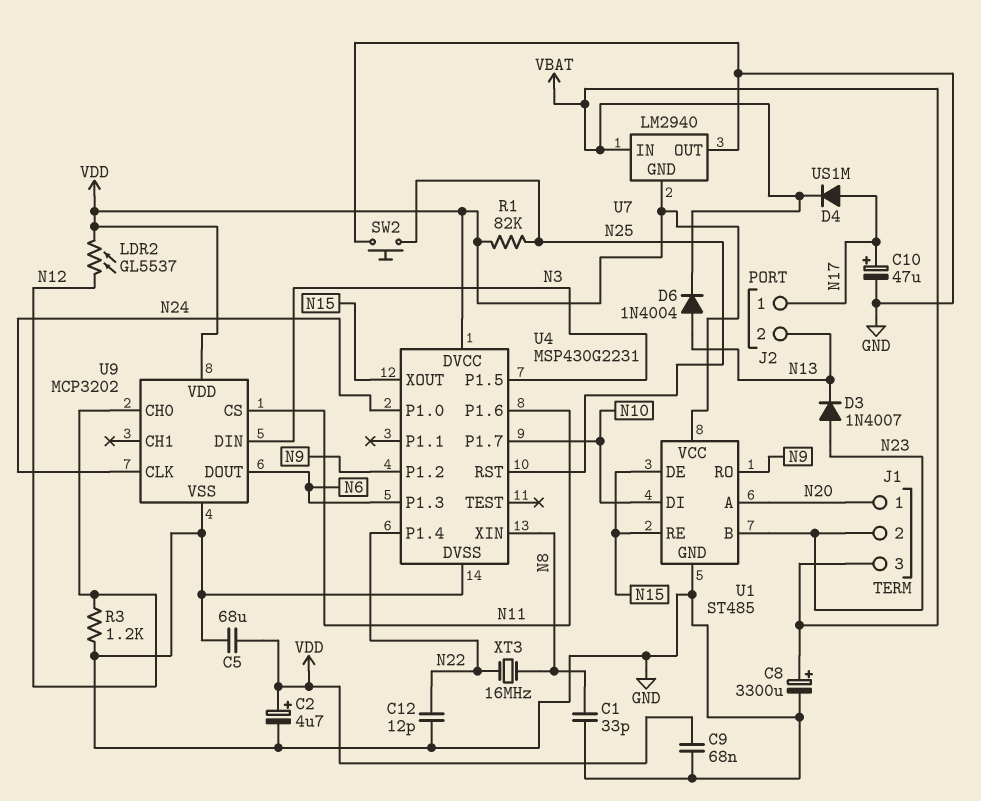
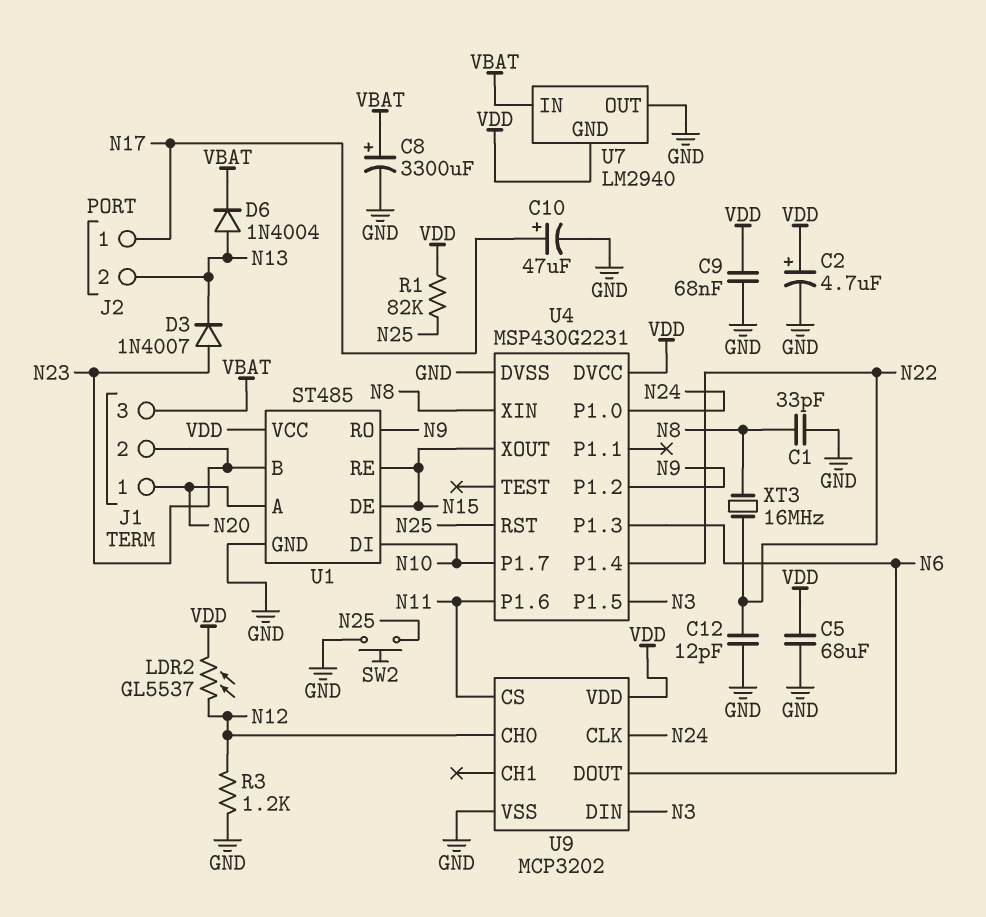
D4: diode US1M (A N17, K VBAT) -> none

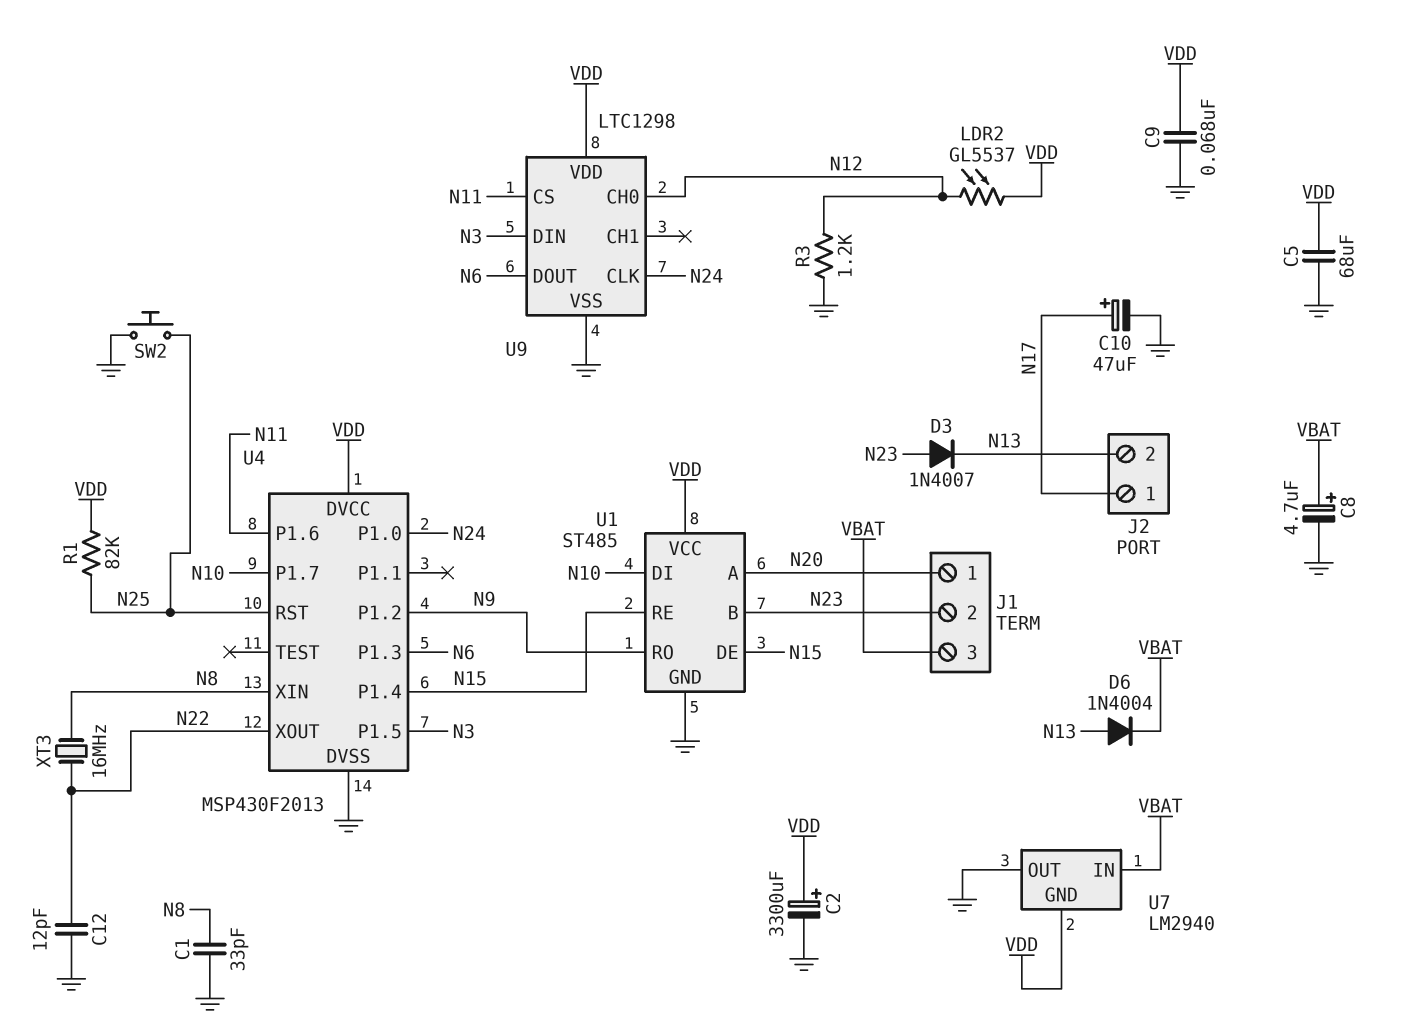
C2: 4.7uF (plus VDD, minus GND) -> 3300uF (plus VDD, minus GND)
C8: 3300uF (plus VBAT, minus GND) -> 4.7uF (plus VBAT, minus GND)
U4: MSP430G2231 -> MSP430F2013
U4 pin P1.4: N22 -> N15
U4 pin XOUT: N15 -> N22
U9: MCP3202 -> LTC1298

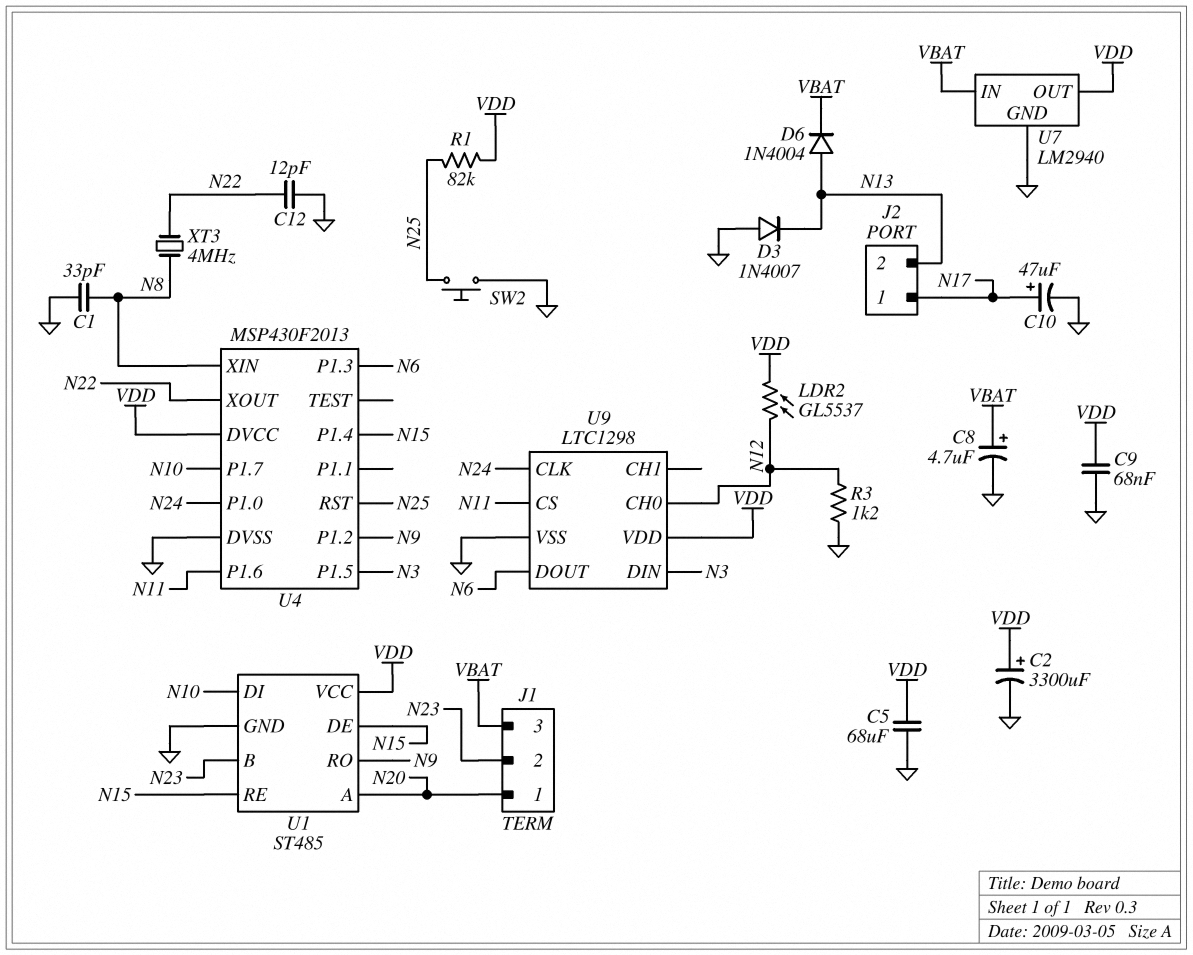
D3: diode 1N4007 (A N23, K N13) -> diode 1N4007 (A GND, K N13)
U7 pin GND: VDD -> GND
U7 pin OUT: GND -> VDD
XT3: 16MHz (N8, N22) -> 4MHz (N8, N22)

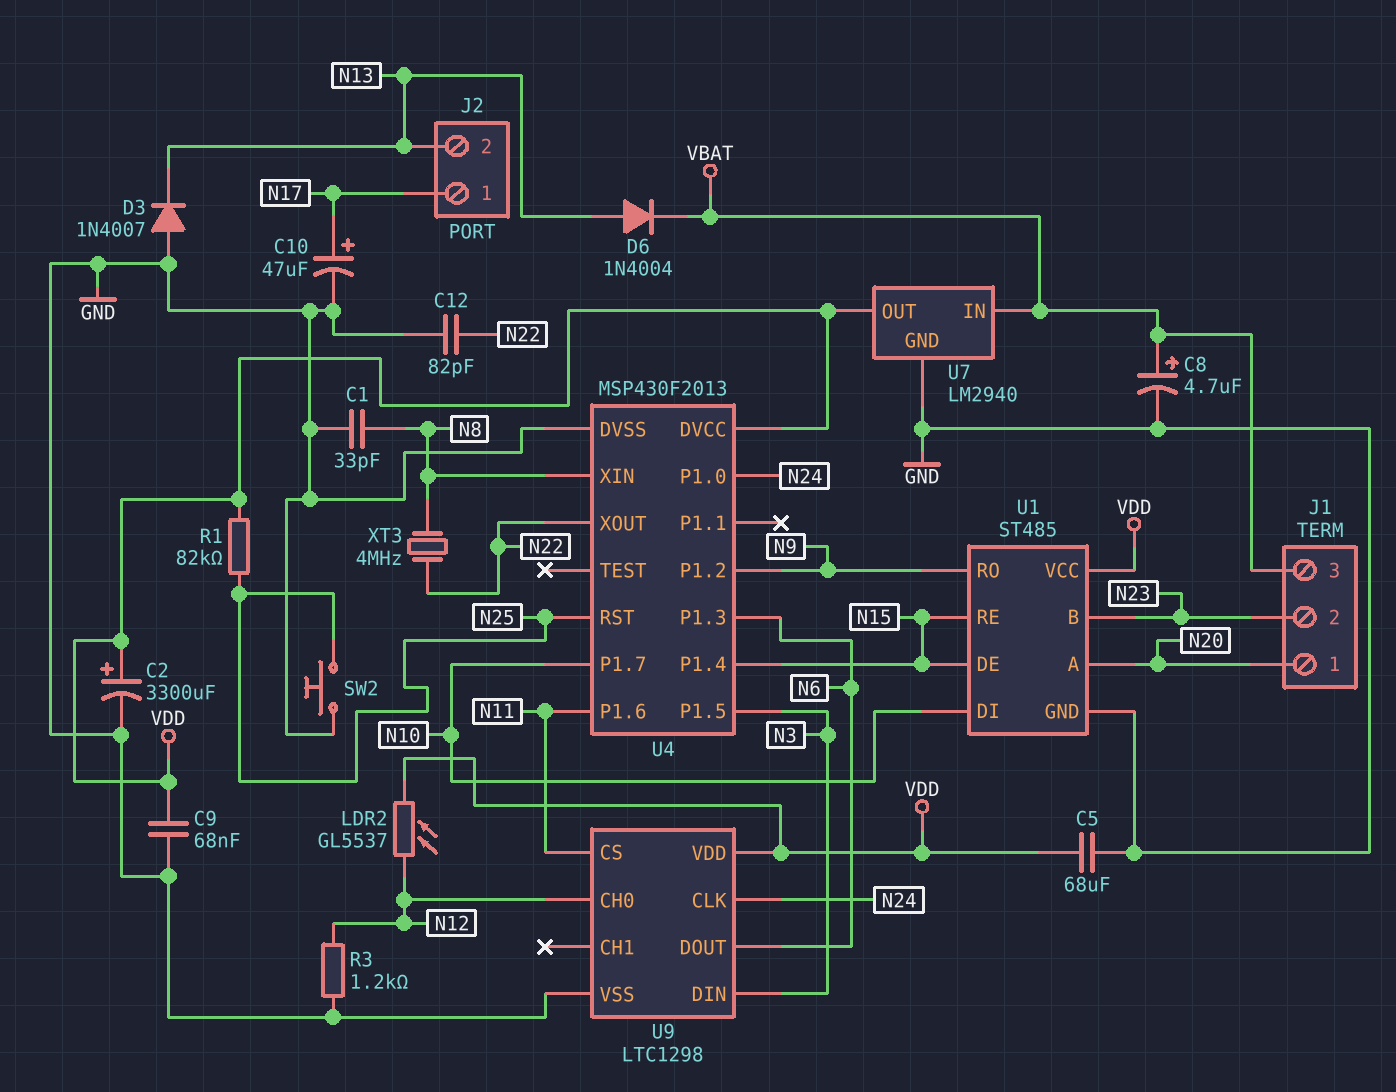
C12: 12pF (GND, N22) -> 82pF (GND, N22)

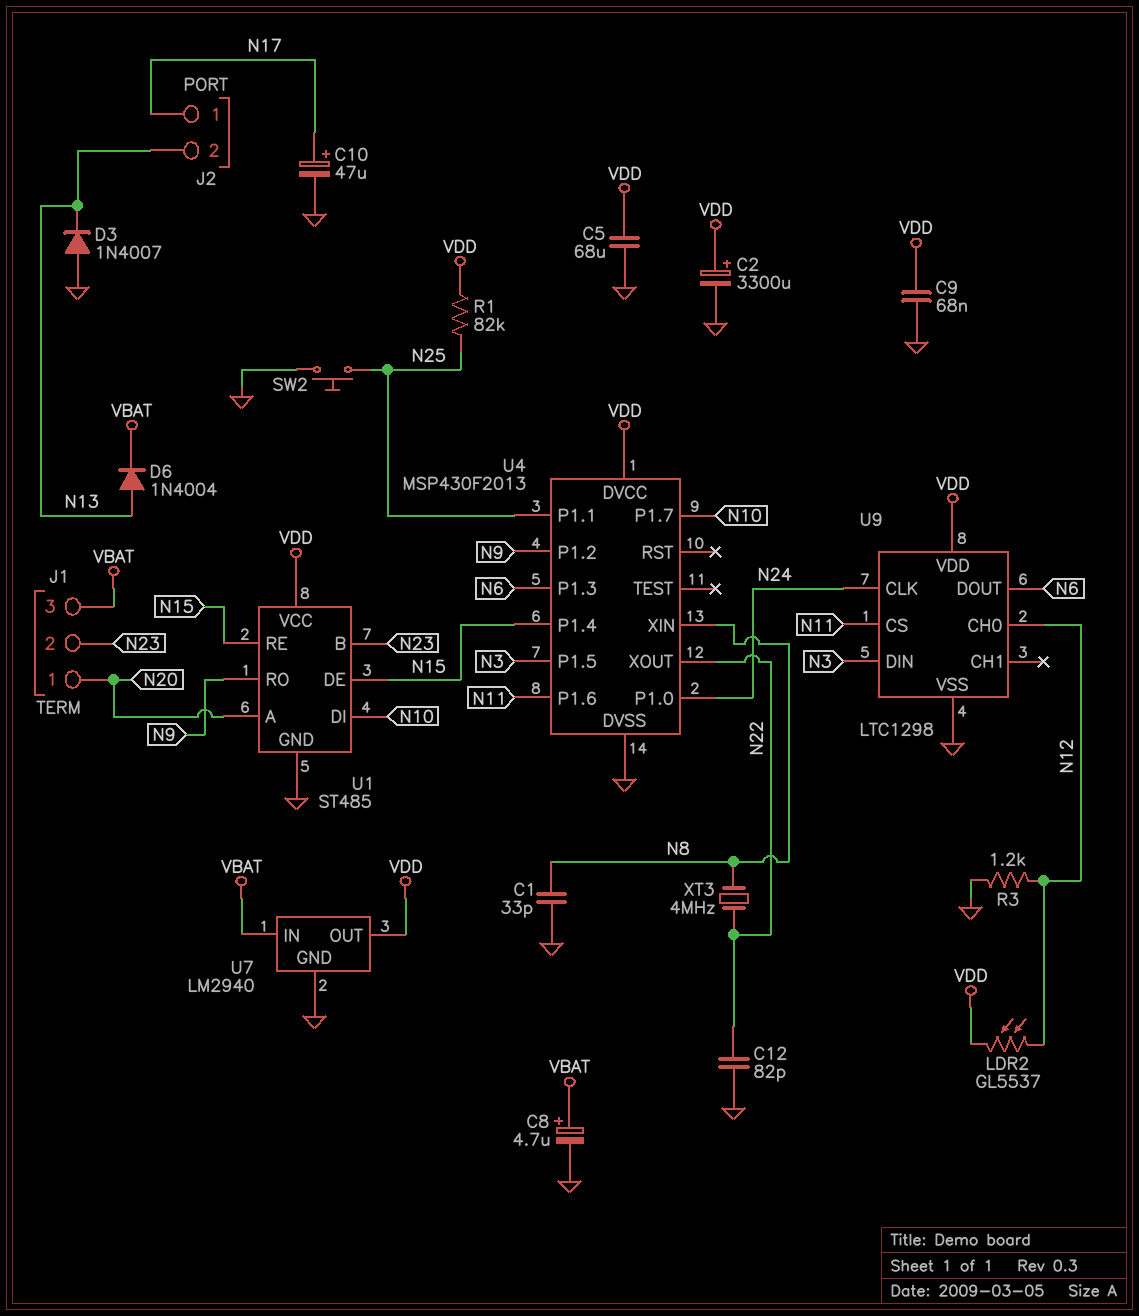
U4 pin P1.1: none -> N25
U4 pin RST: N25 -> none

